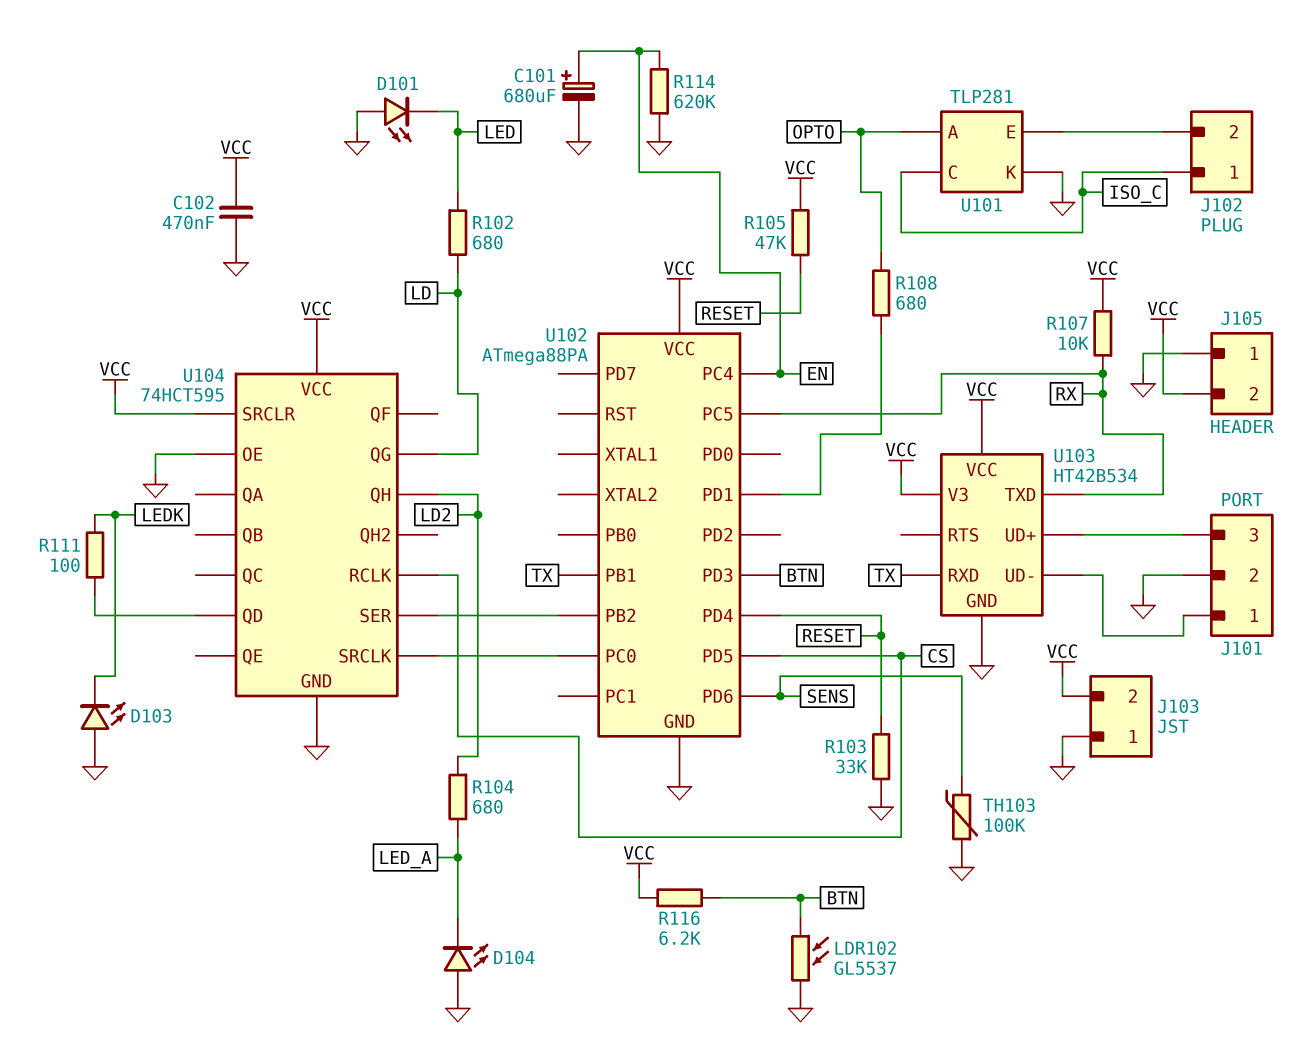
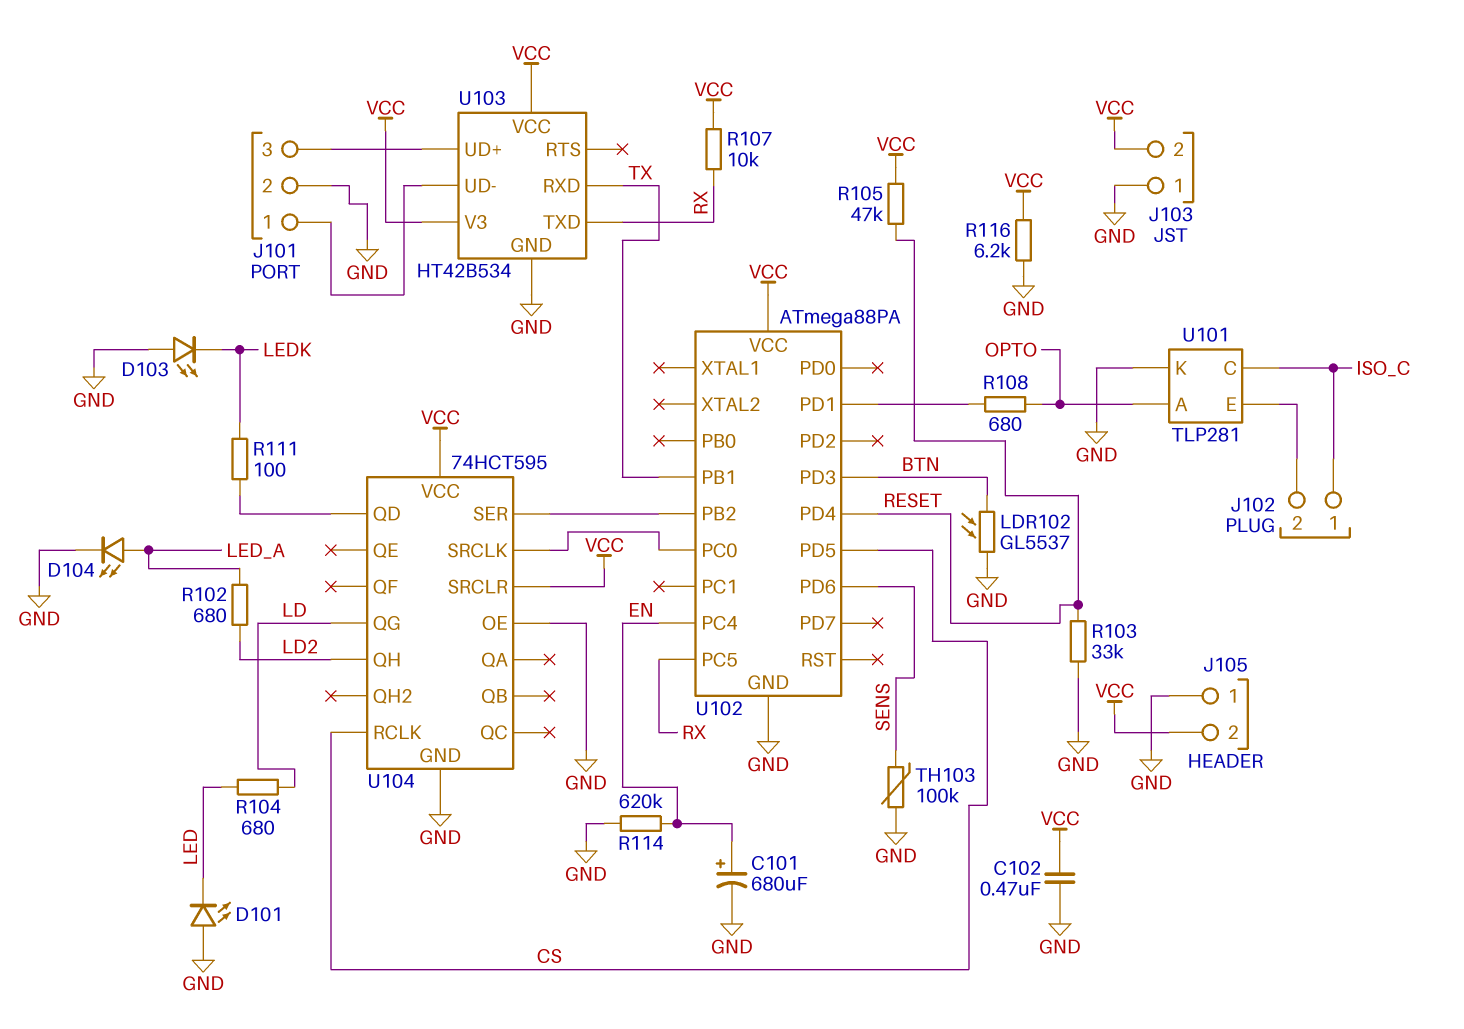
D104: LED (A GND, K LED_A) -> LED (A LED_A, K GND)
R102: 680 (LD, LED) -> 680 (LD2, LED_A)
R104: 680 (LD2, LED_A) -> 680 (LD, LED)
R116: 6.2k (BTN, VCC) -> 6.2k (GND, VCC)

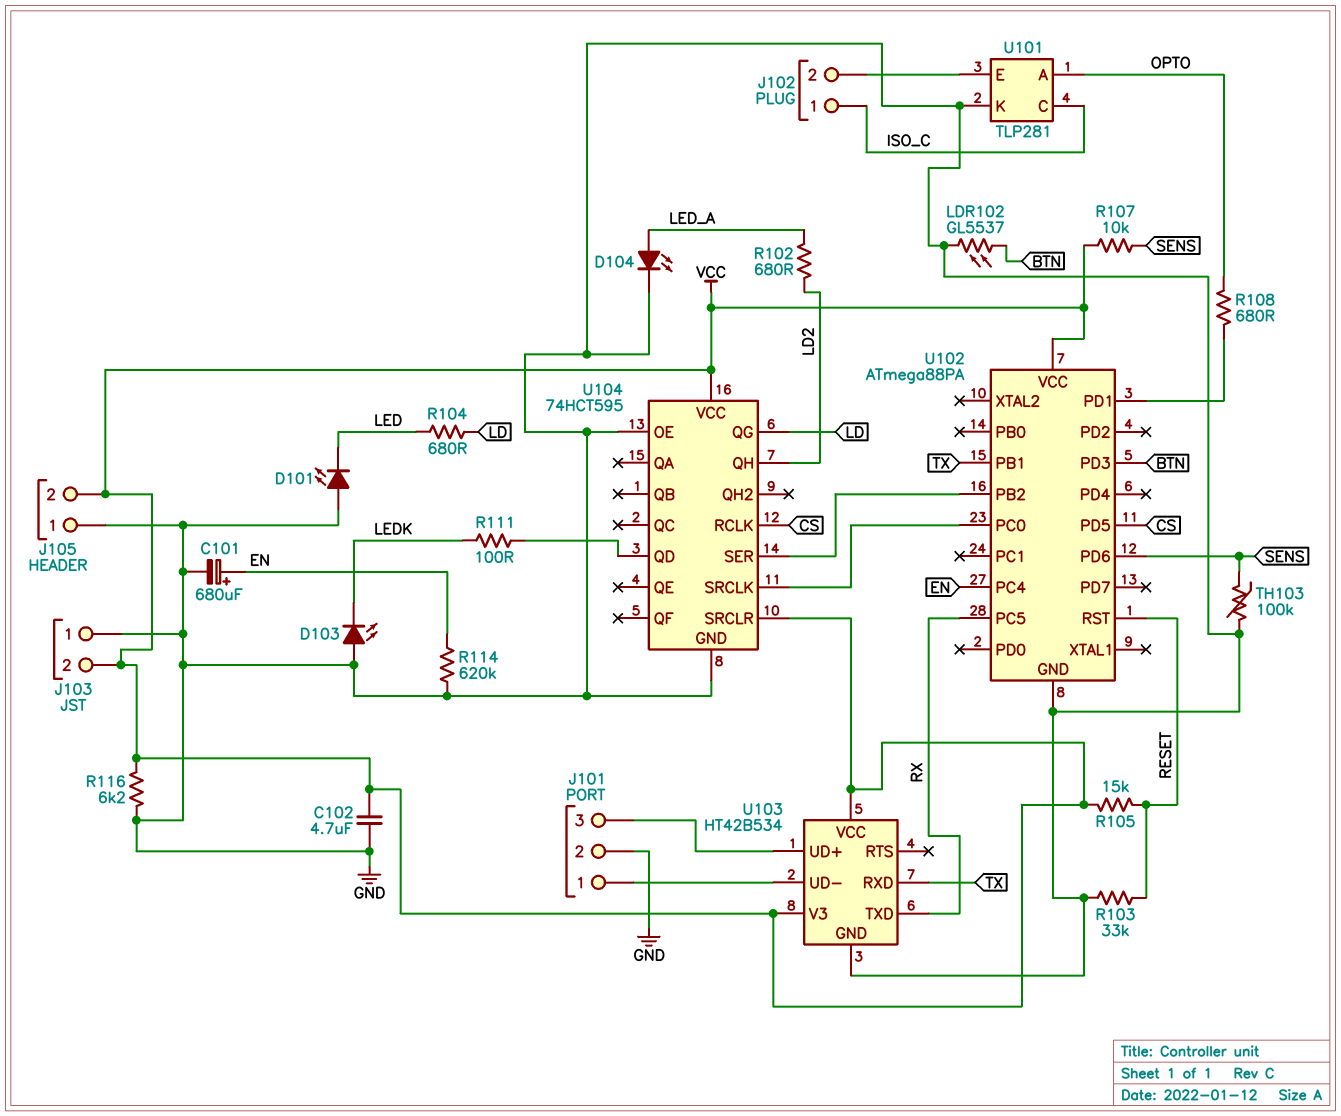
C102: 470nF (GND, VCC) -> 4.7uF (GND, VCC)
R105: 47k (RESET, VCC) -> 15k (RESET, VCC)
R107: 10k (RX, VCC) -> 10k (SENS, VCC)
U102 pin PD4: RESET -> none
U102 pin RST: none -> RESET

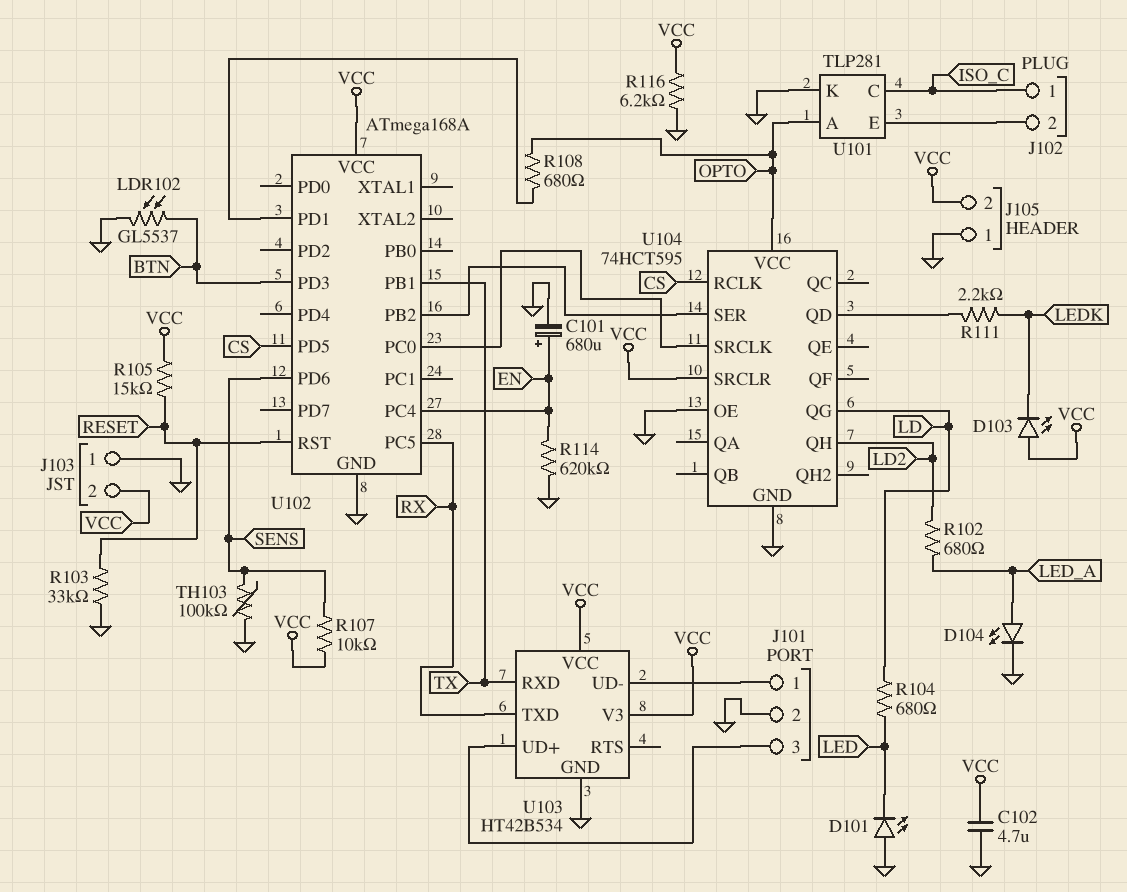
D103: LED (A GND, K LEDK) -> LED (A VCC, K LEDK)
R111: 100 (LEDK, U104/QD) -> 2.2k (LEDK, U104/QD)
U102: ATmega88PA -> ATmega168A
U104 pin VCC: VCC -> OPTO

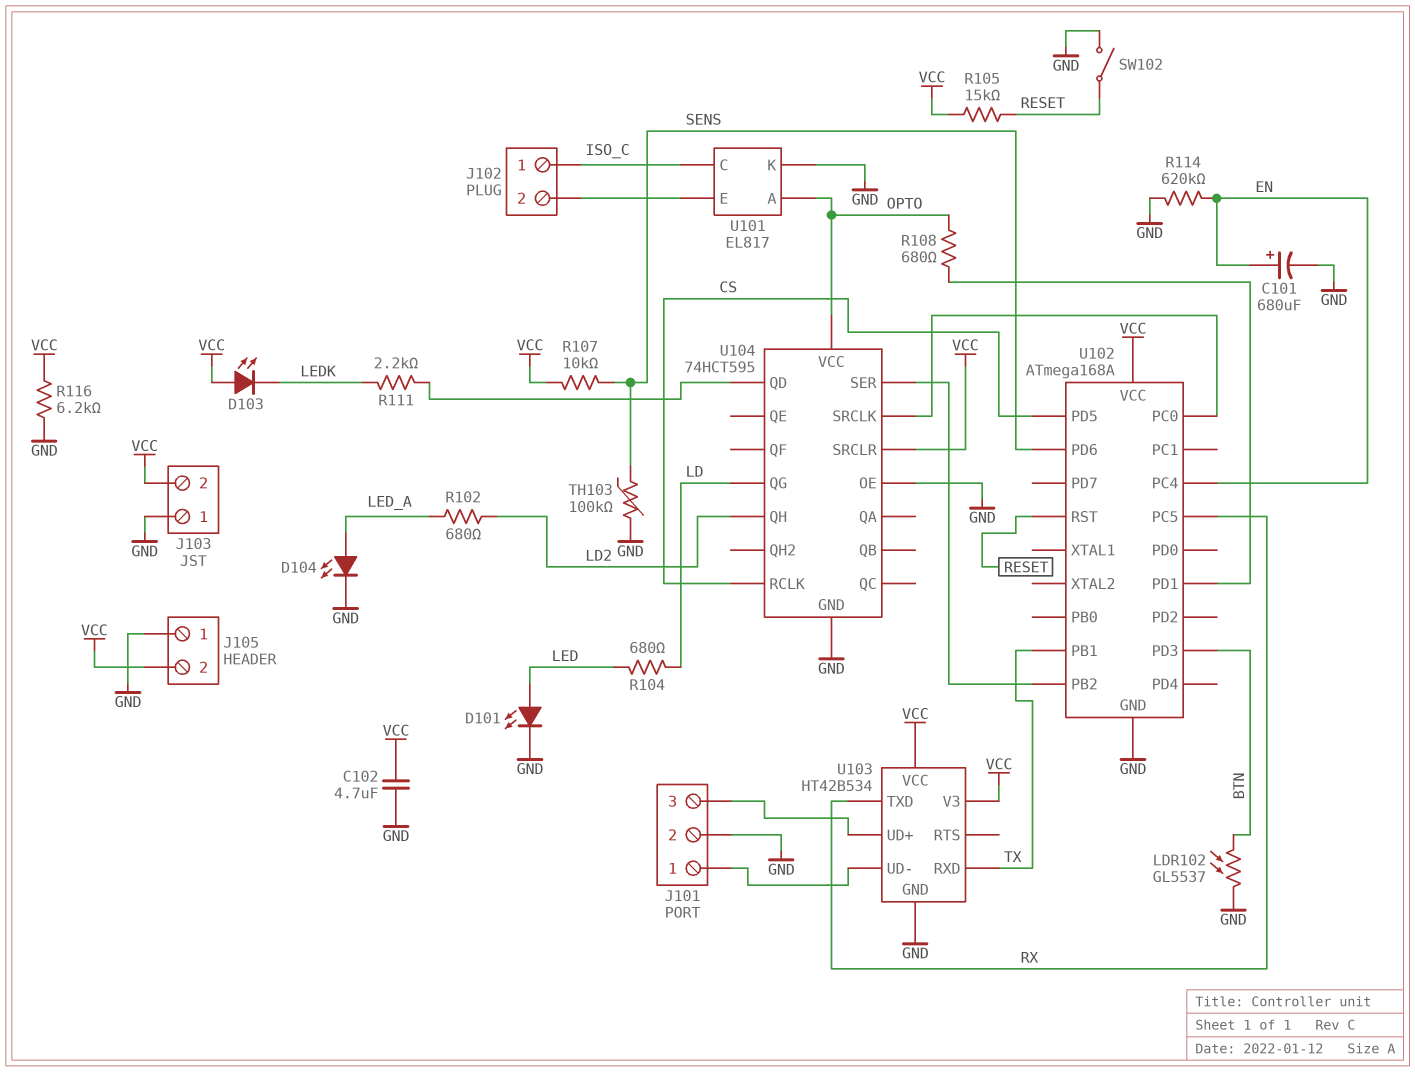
D101: LED (A GND, K LED) -> LED (A LED, K GND)
R103: 33k (GND, RESET) -> none
SW102: none -> switch (GND, RESET)
U101: TLP281 -> EL817

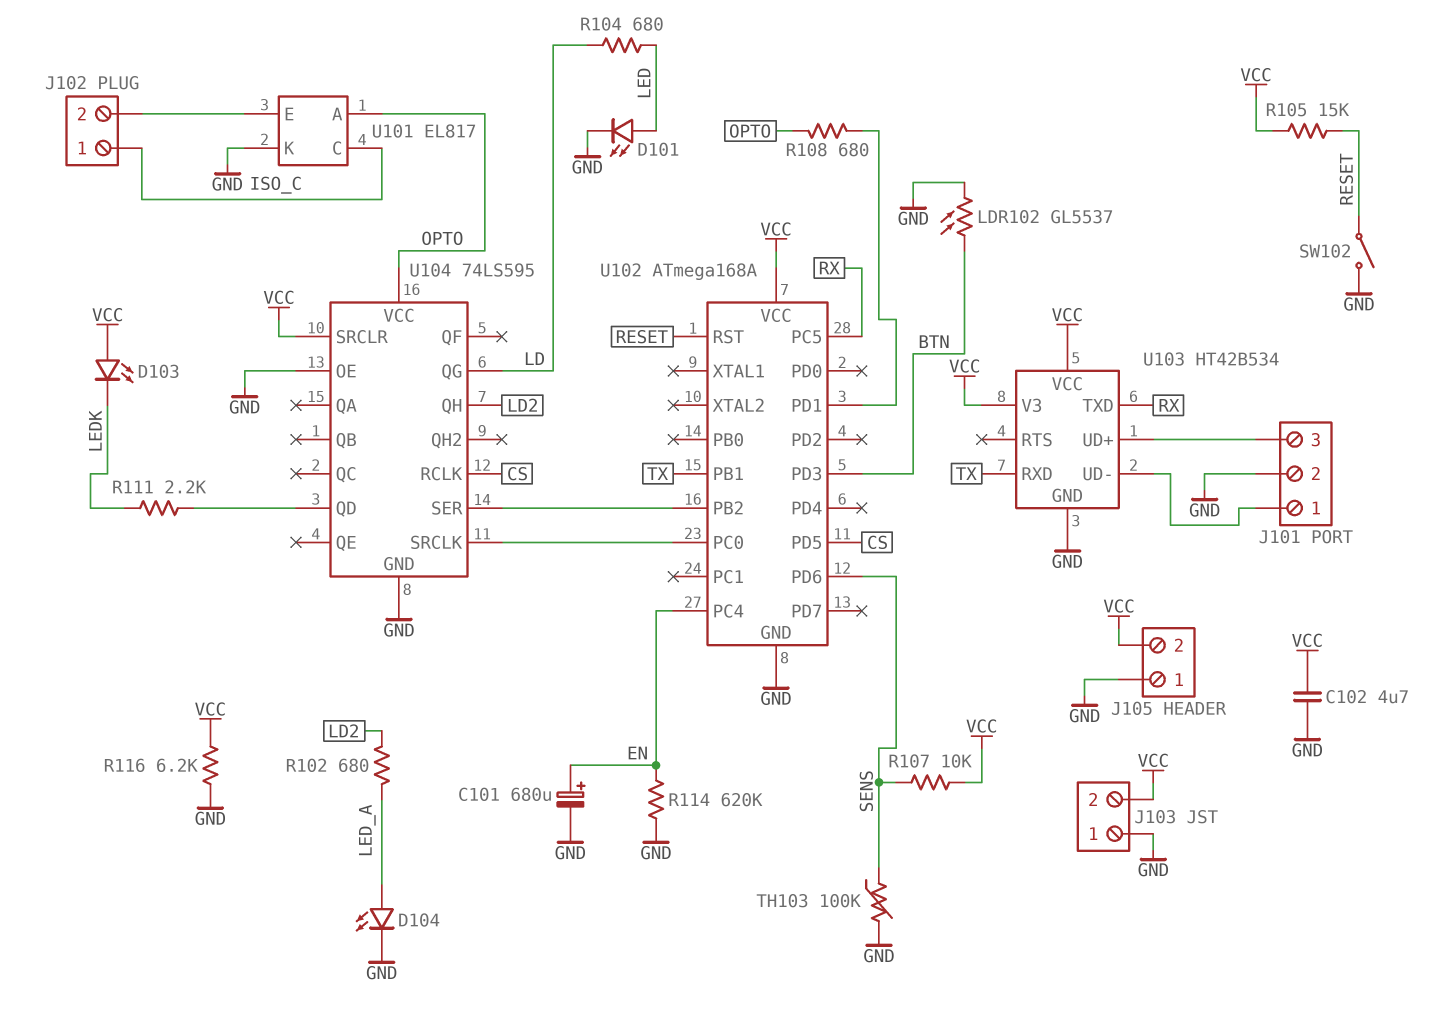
U104: 74HCT595 -> 74LS595

